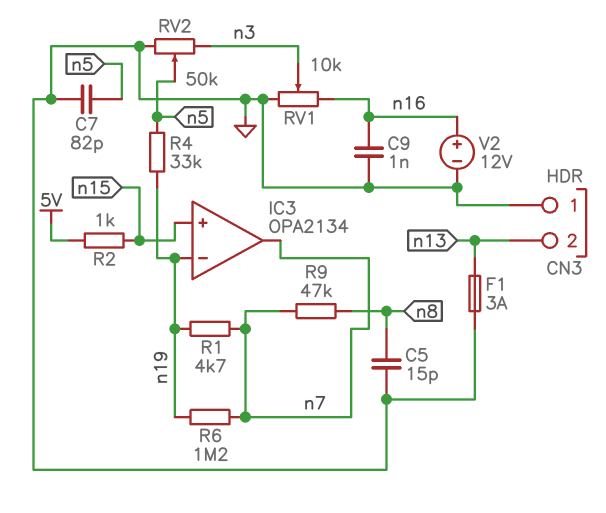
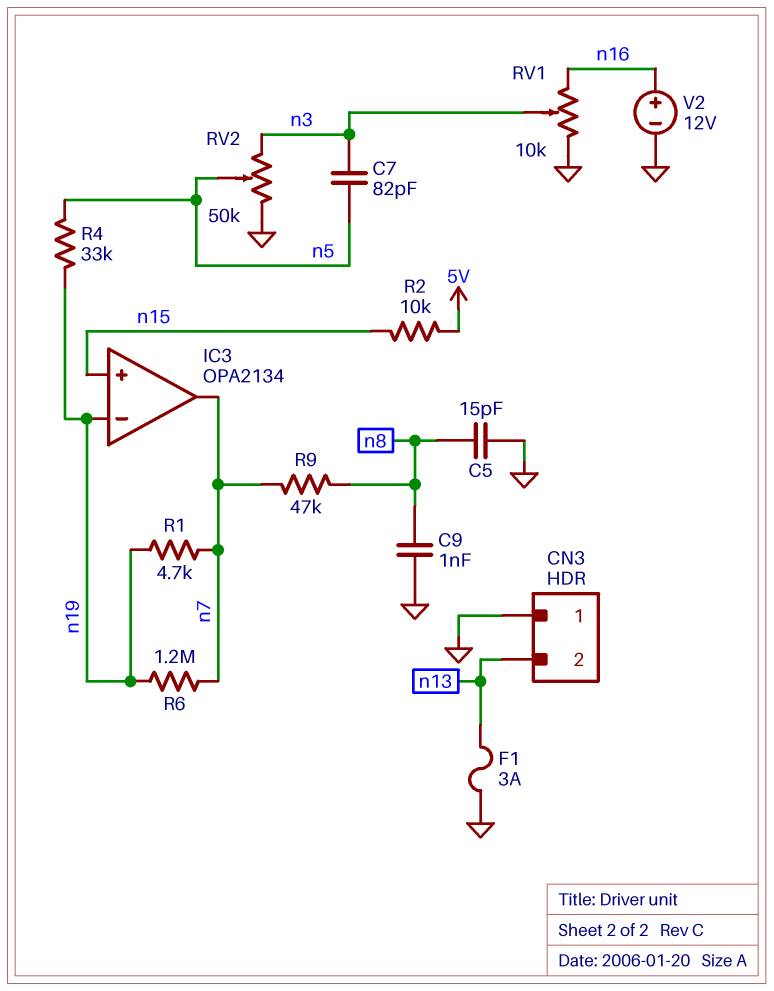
C7: 82pF (GND, n5) -> 82pF (n3, n5)
C9: 1nF (GND, n16) -> 1nF (GND, n8)
R2: 1k (5V, n15) -> 10k (5V, n15)

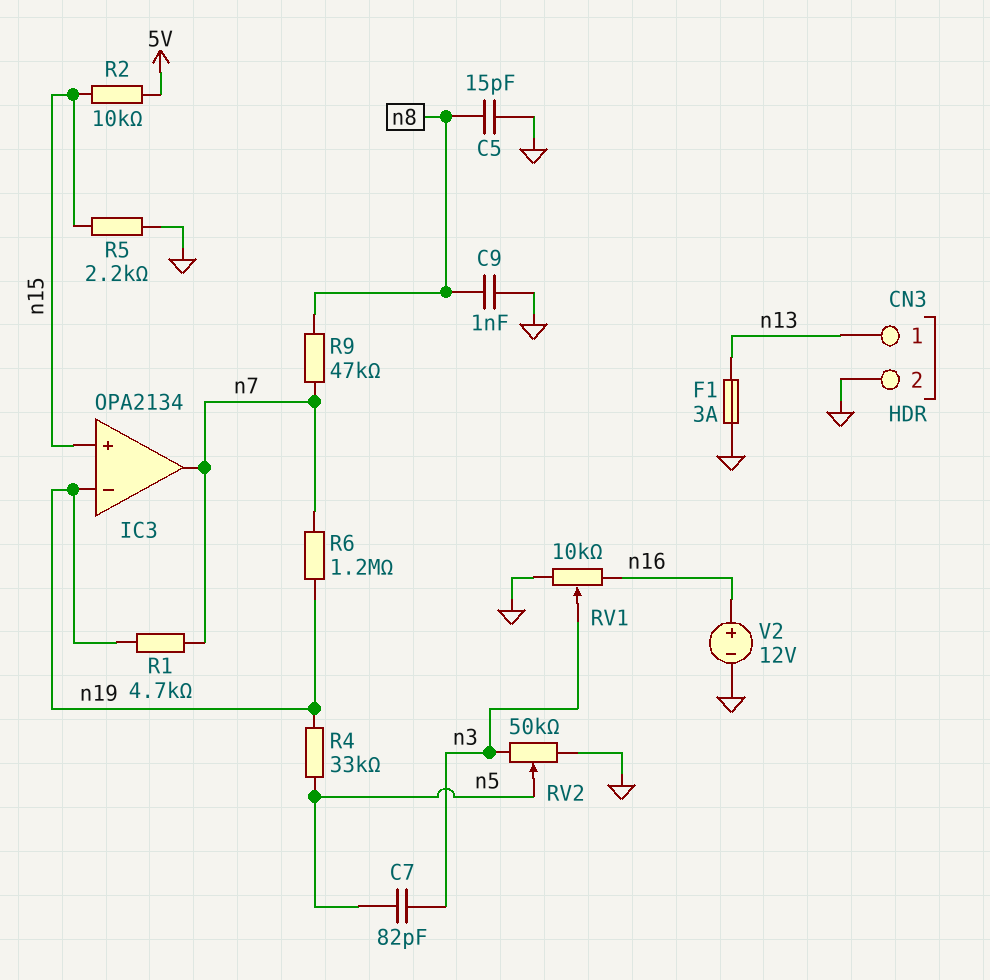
CN3 pin 1: GND -> n13
CN3 pin 2: n13 -> GND
R5: none -> 2.2k (GND, n15)

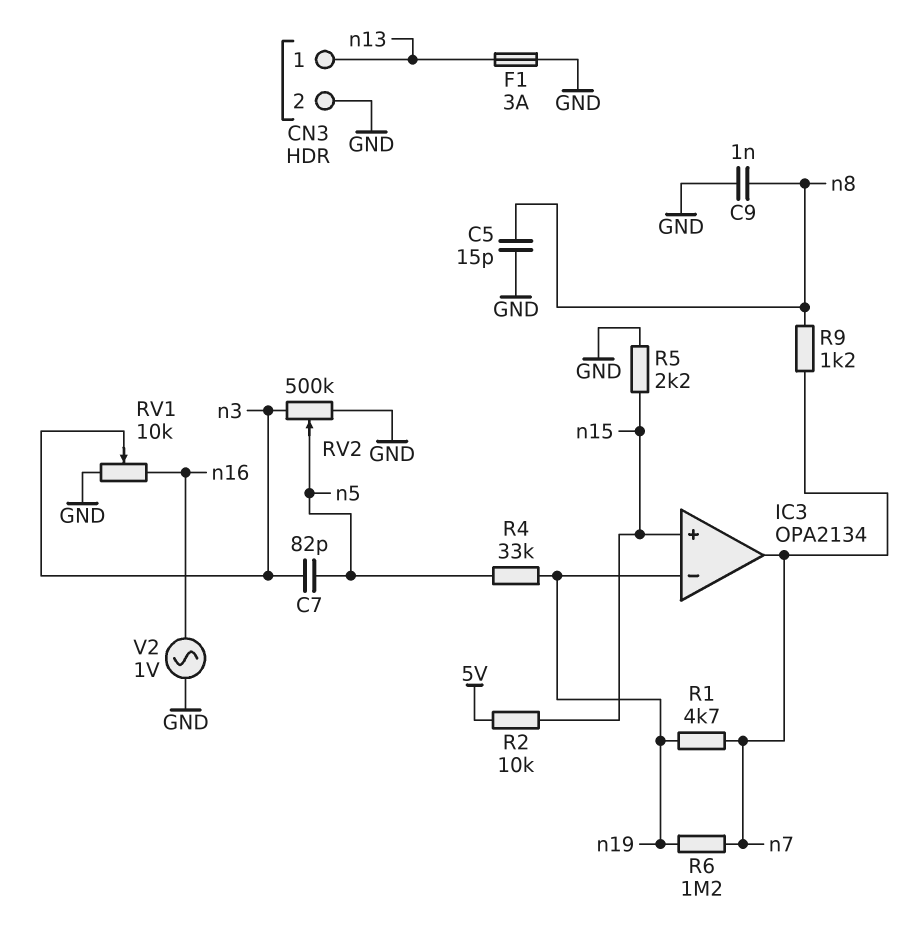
R9: 47k (n7, n8) -> 1.2k (n7, n8)
RV2: 50k (GND, n3, wiper n5) -> 500k (GND, n3, wiper n5)
V2: 12V (plus n16, minus GND) -> AC 1V (GND, n16)

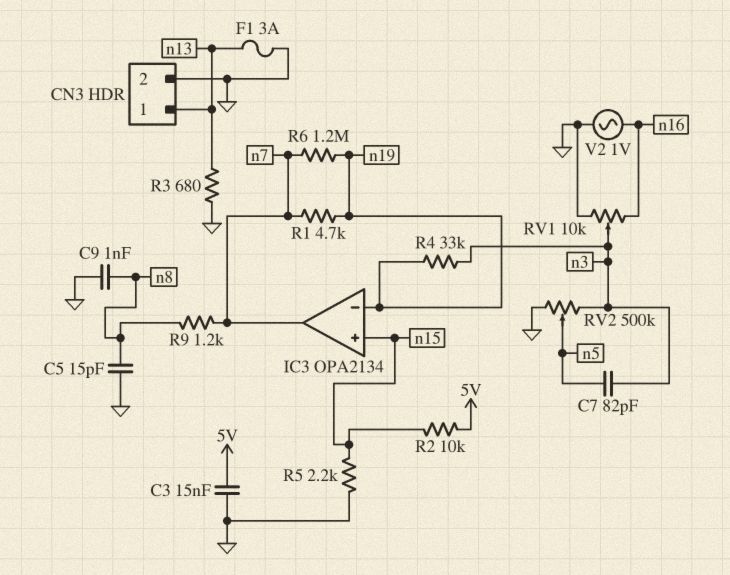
C3: none -> 15nF (5V, GND)
R3: none -> 680 (GND, n13)
R4: 33k (n5, n19) -> 33k (n3, n19)

